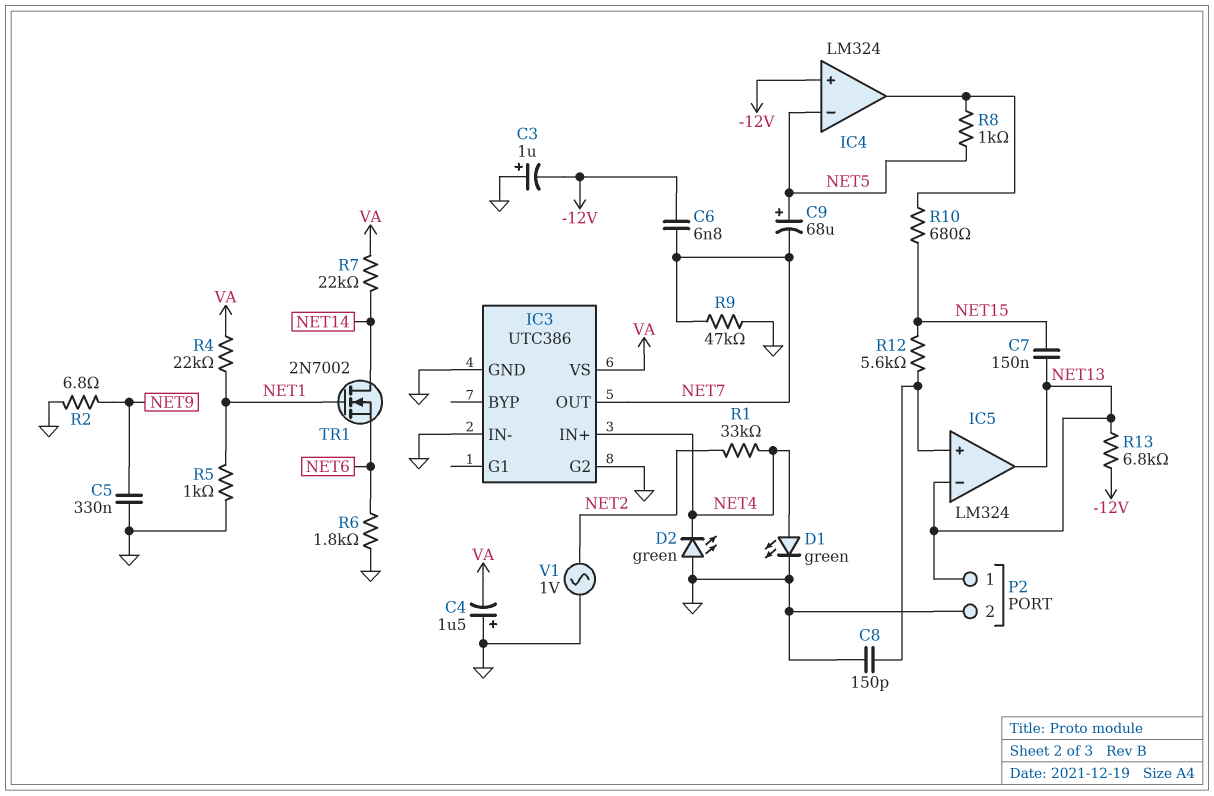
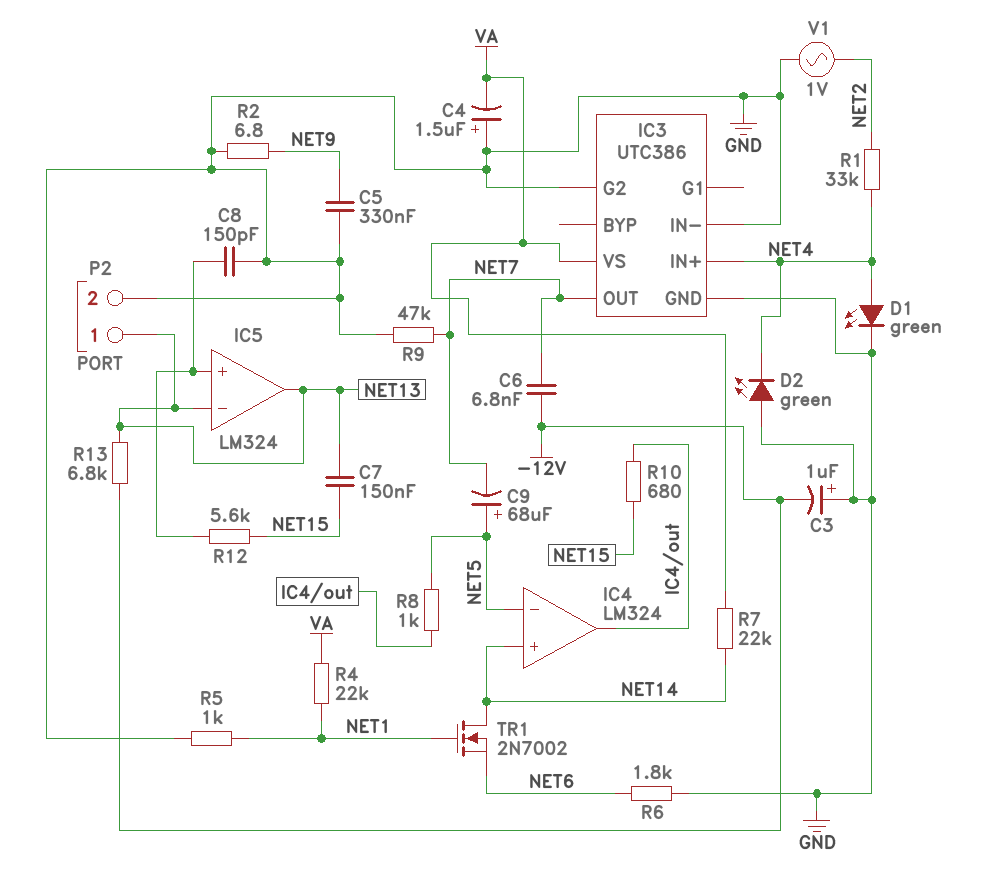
IC4 pin in+: -12V -> NET14

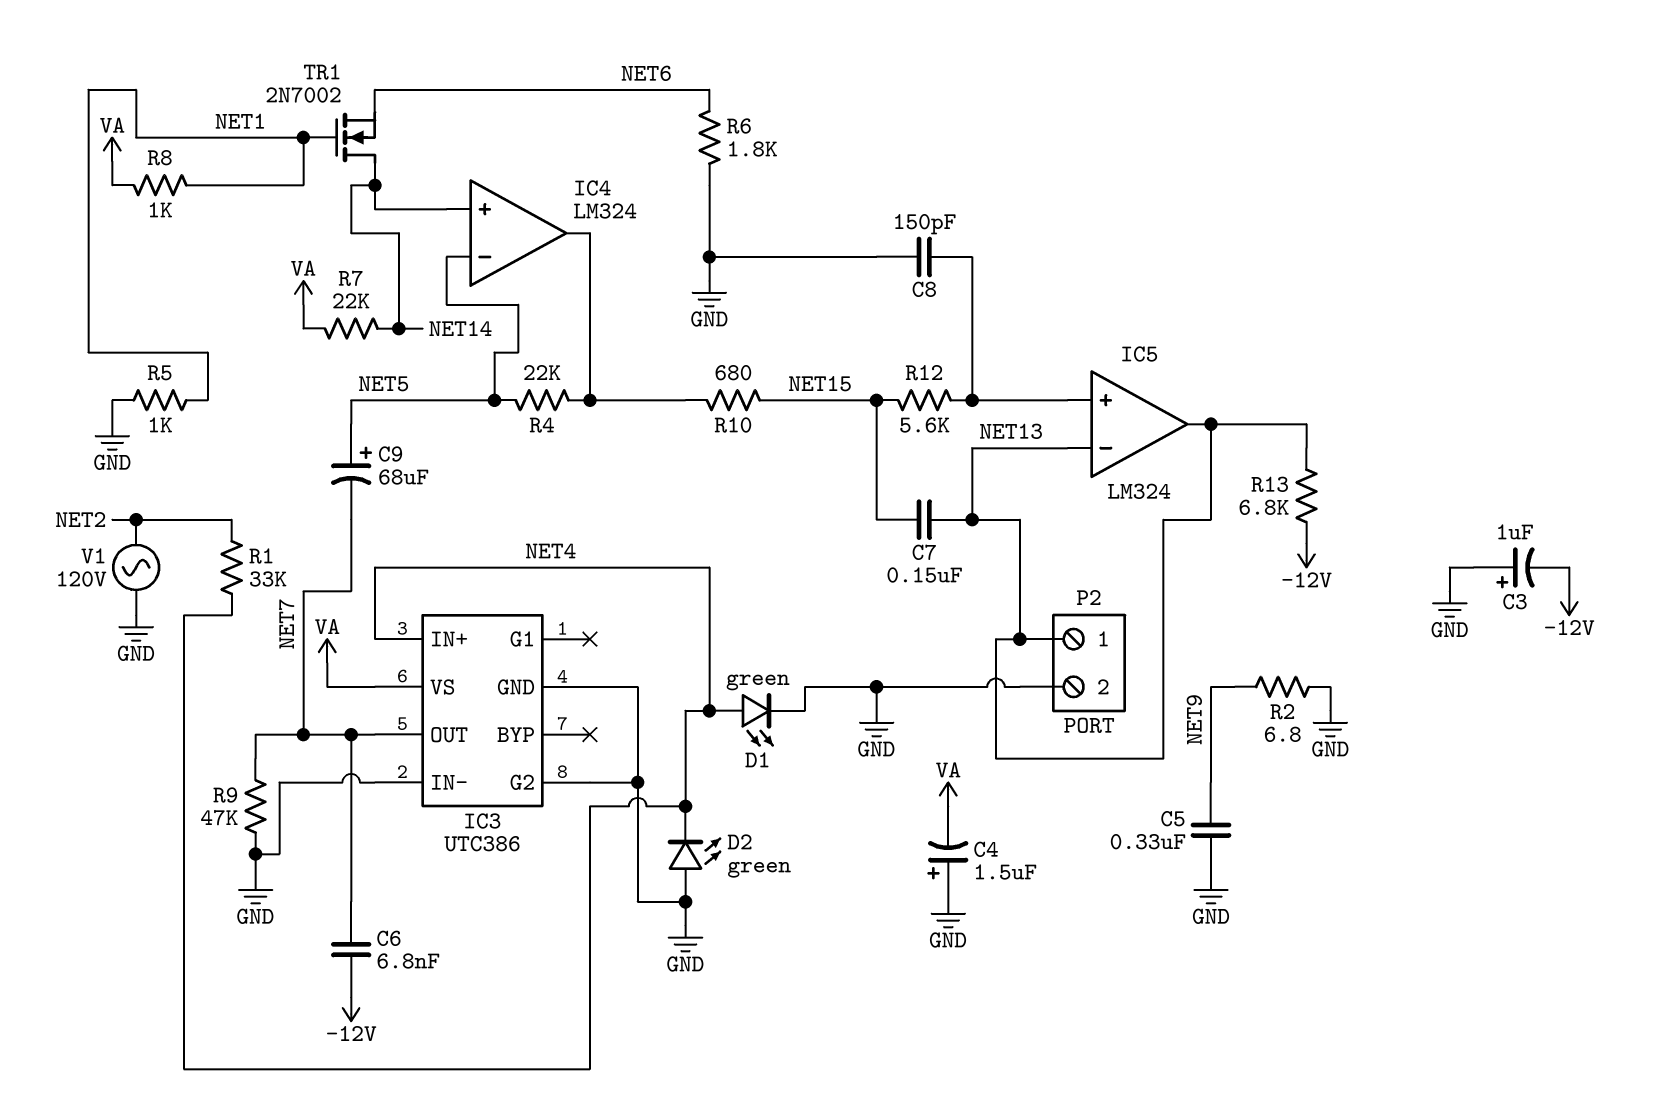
R4: 22k (NET1, VA) -> 22k (IC4/out, NET5)
R8: 1k (IC4/out, NET5) -> 1k (NET1, VA)
V1: AC 1V (GND, NET2) -> AC 120V (GND, NET2)

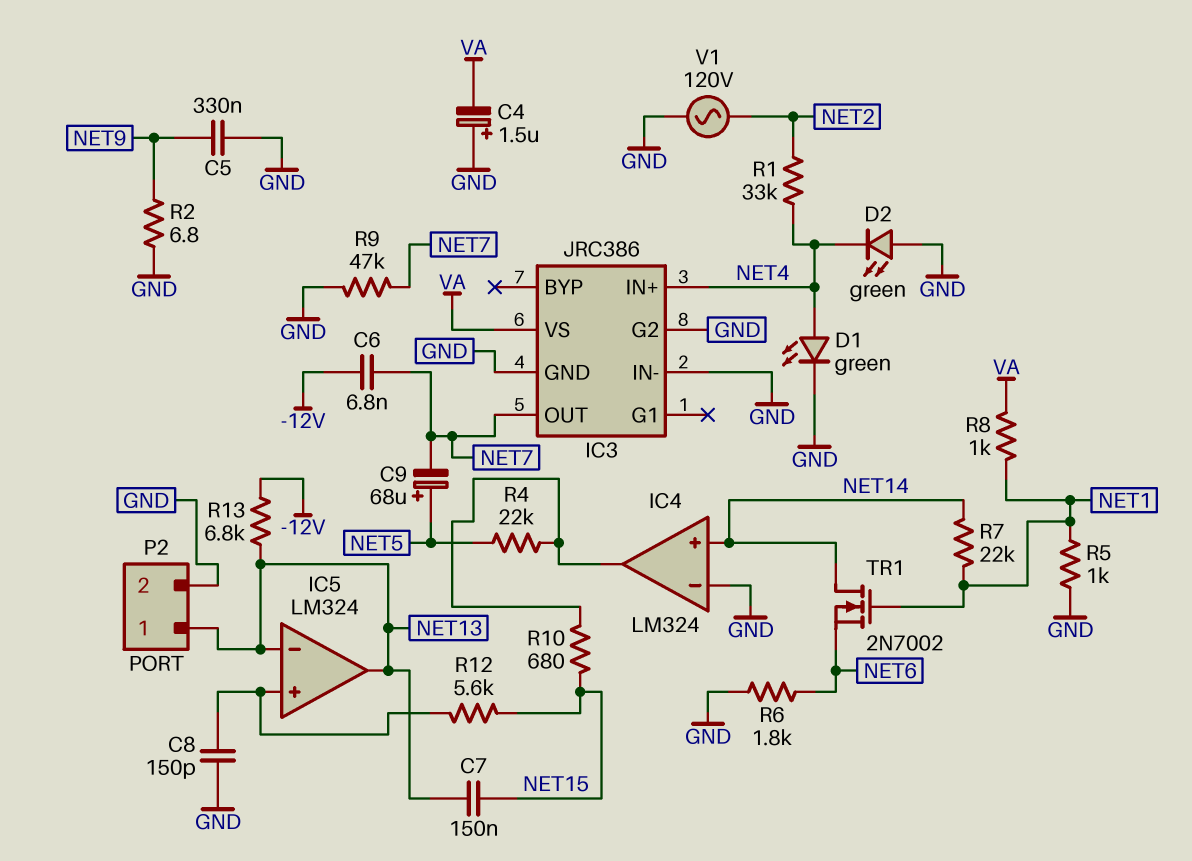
C3: 1uF (plus GND, minus -12V) -> none
IC3: UTC386 -> JRC386
IC4 pin in-: NET5 -> GND
R7: 22k (NET14, VA) -> 22k (NET1, NET14)

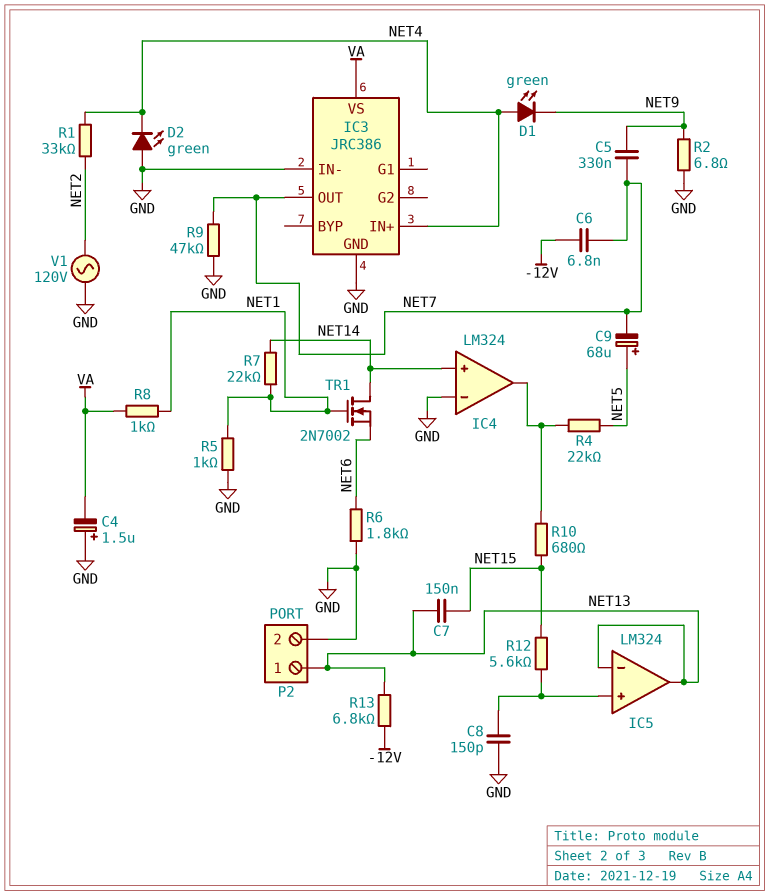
C5: 330nF (GND, NET9) -> 330nF (NET7, NET9)
D1: LED green (A NET4, K GND) -> LED green (A NET4, K NET9)
IC3 pin G2: GND -> none

